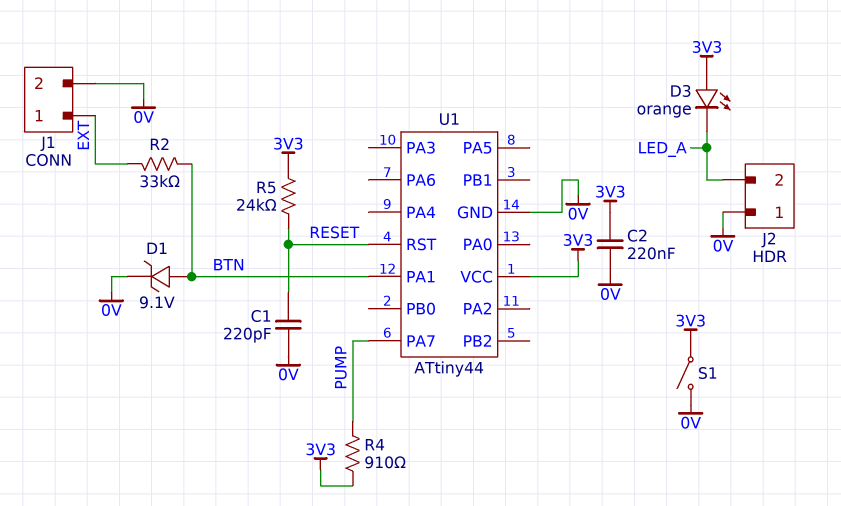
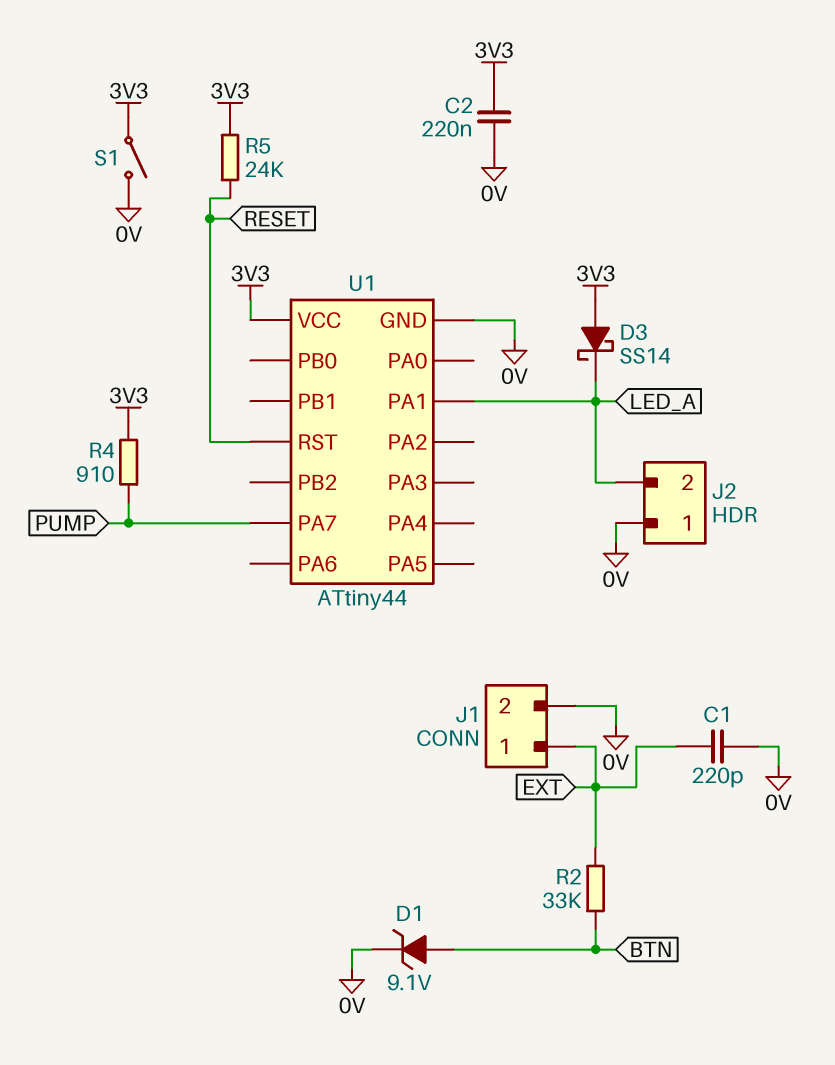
C1: 220pF (0V, RESET) -> 220pF (0V, EXT)
D3: LED orange (A 3V3, K LED_A) -> schottky SS14 (A 3V3, K LED_A)
U1 pin PA1: BTN -> LED_A

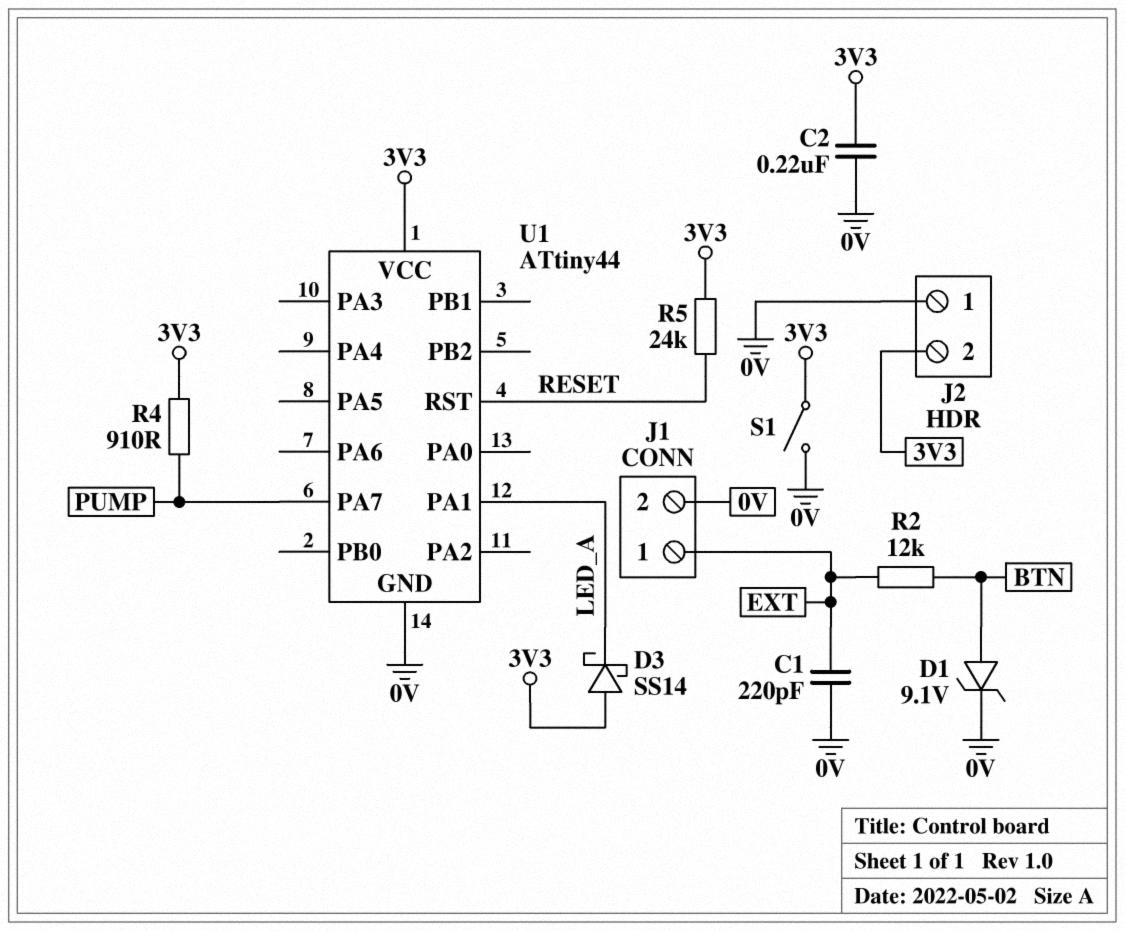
J2 pin 2: LED_A -> 3V3
R2: 33k (BTN, EXT) -> 12k (BTN, EXT)

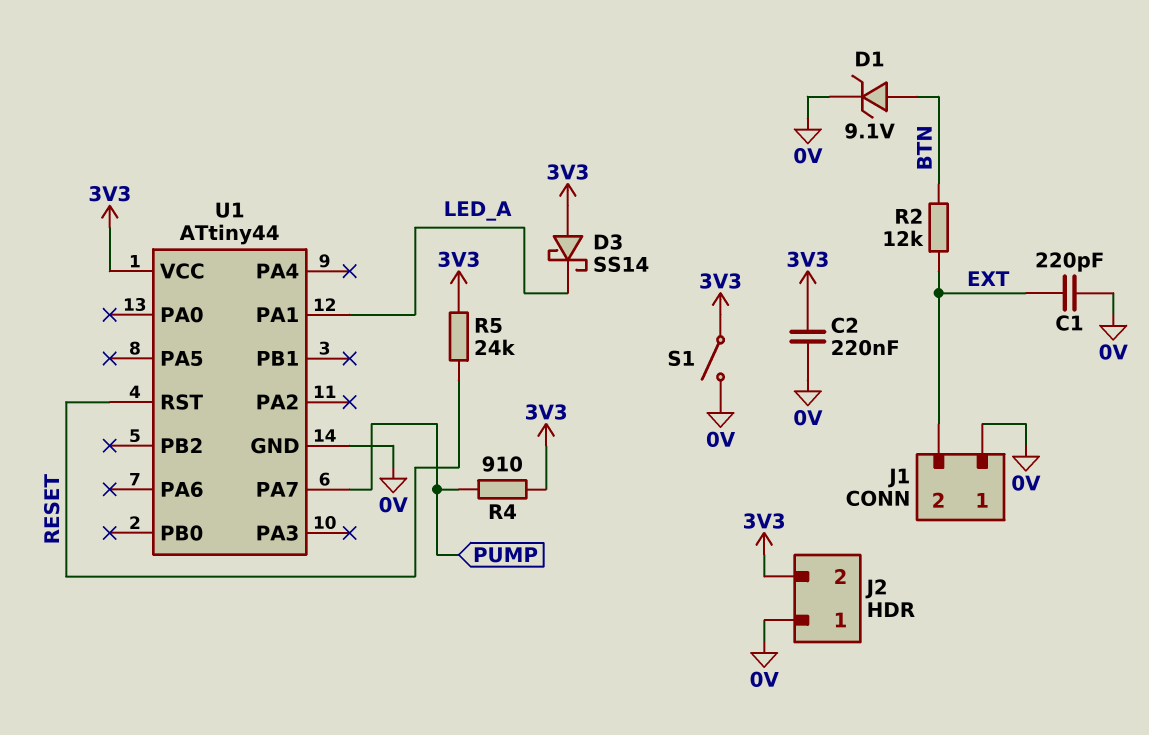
J1 pin 1: EXT -> 0V
J1 pin 2: 0V -> EXT

